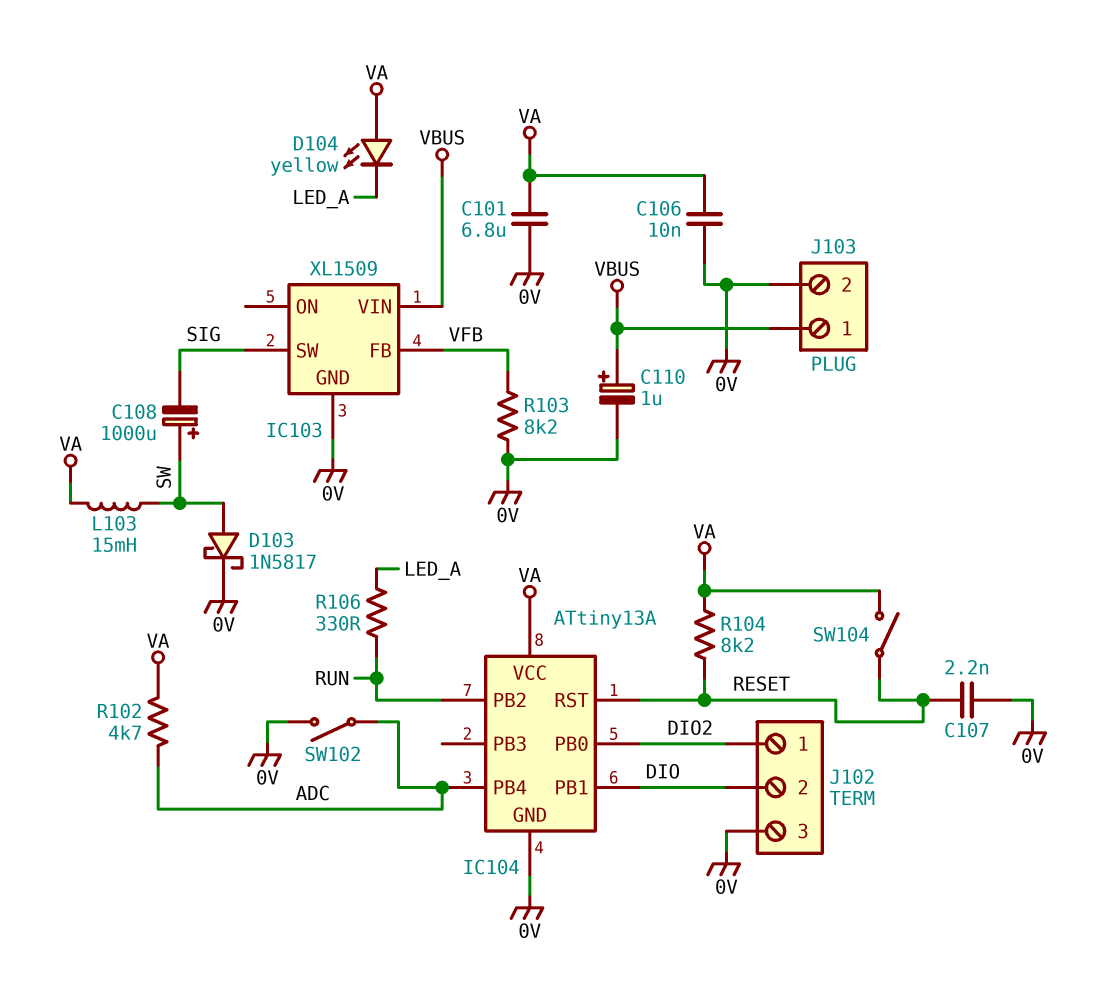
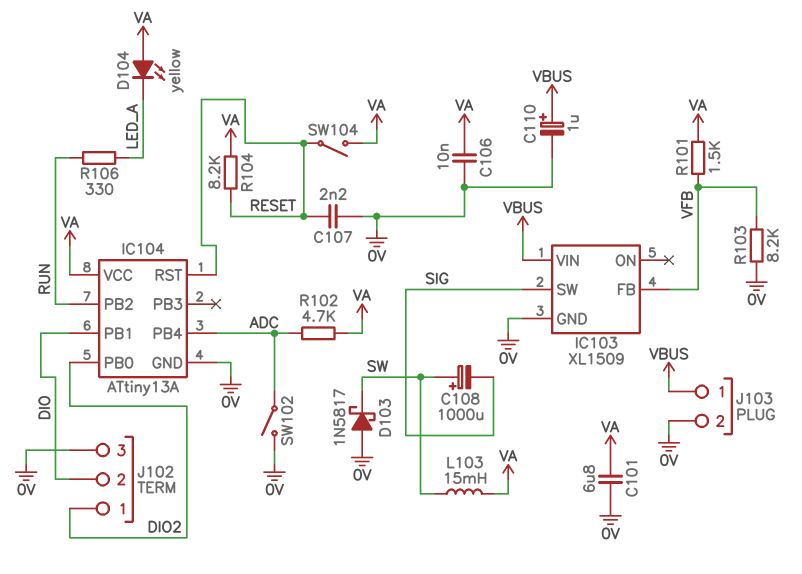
D103: schottky 1N5817 (A SW, K 0V) -> schottky 1N5817 (A 0V, K SW)
R101: none -> 1.5k (VA, VFB)

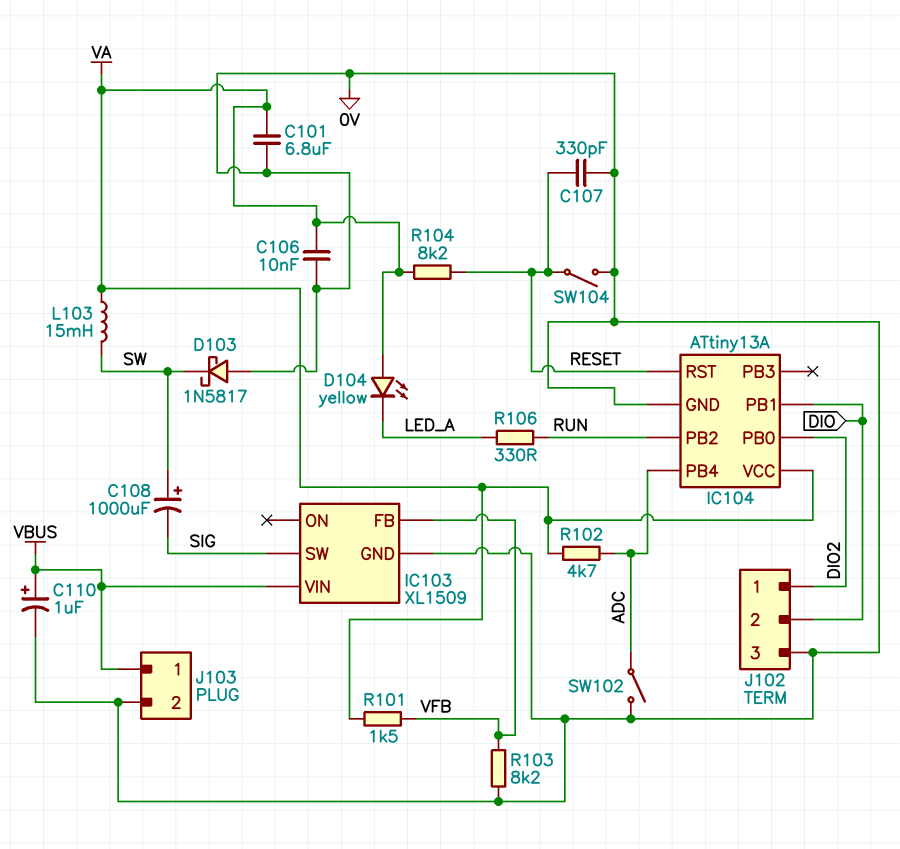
C107: 2.2nF (0V, RESET) -> 330pF (0V, RESET)
SW104: switch (RESET, VA) -> switch (0V, RESET)

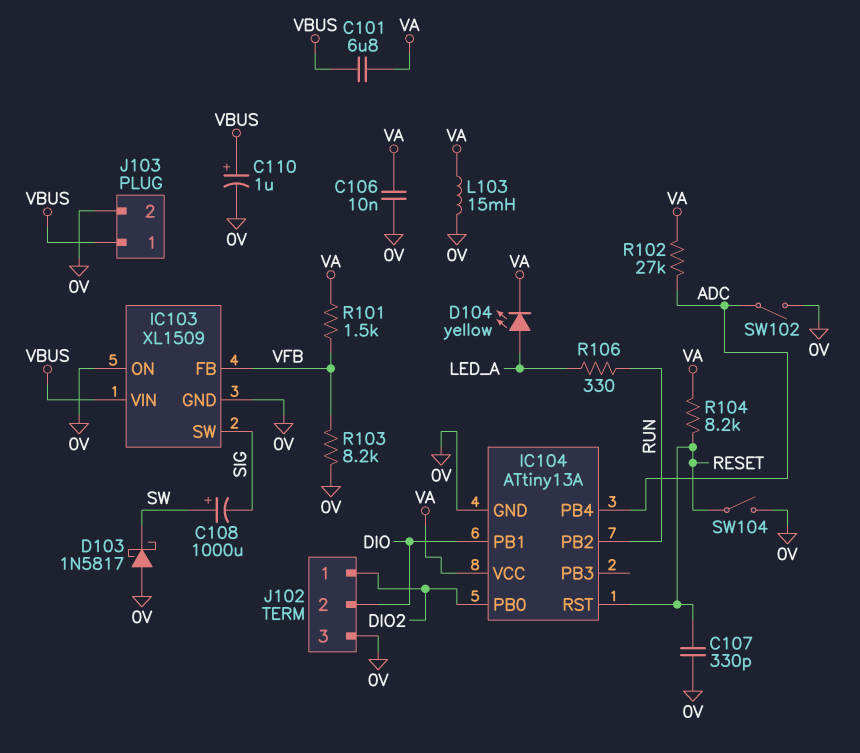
C101: 6.8uF (0V, VA) -> 6.8uF (VA, VBUS)
D104: LED yellow (A VA, K LED_A) -> LED yellow (A LED_A, K VA)
IC103 pin ON: none -> 0V
L103: 15mH (SW, VA) -> 15mH (0V, VA)
R102: 4.7k (ADC, VA) -> 27k (ADC, VA)

